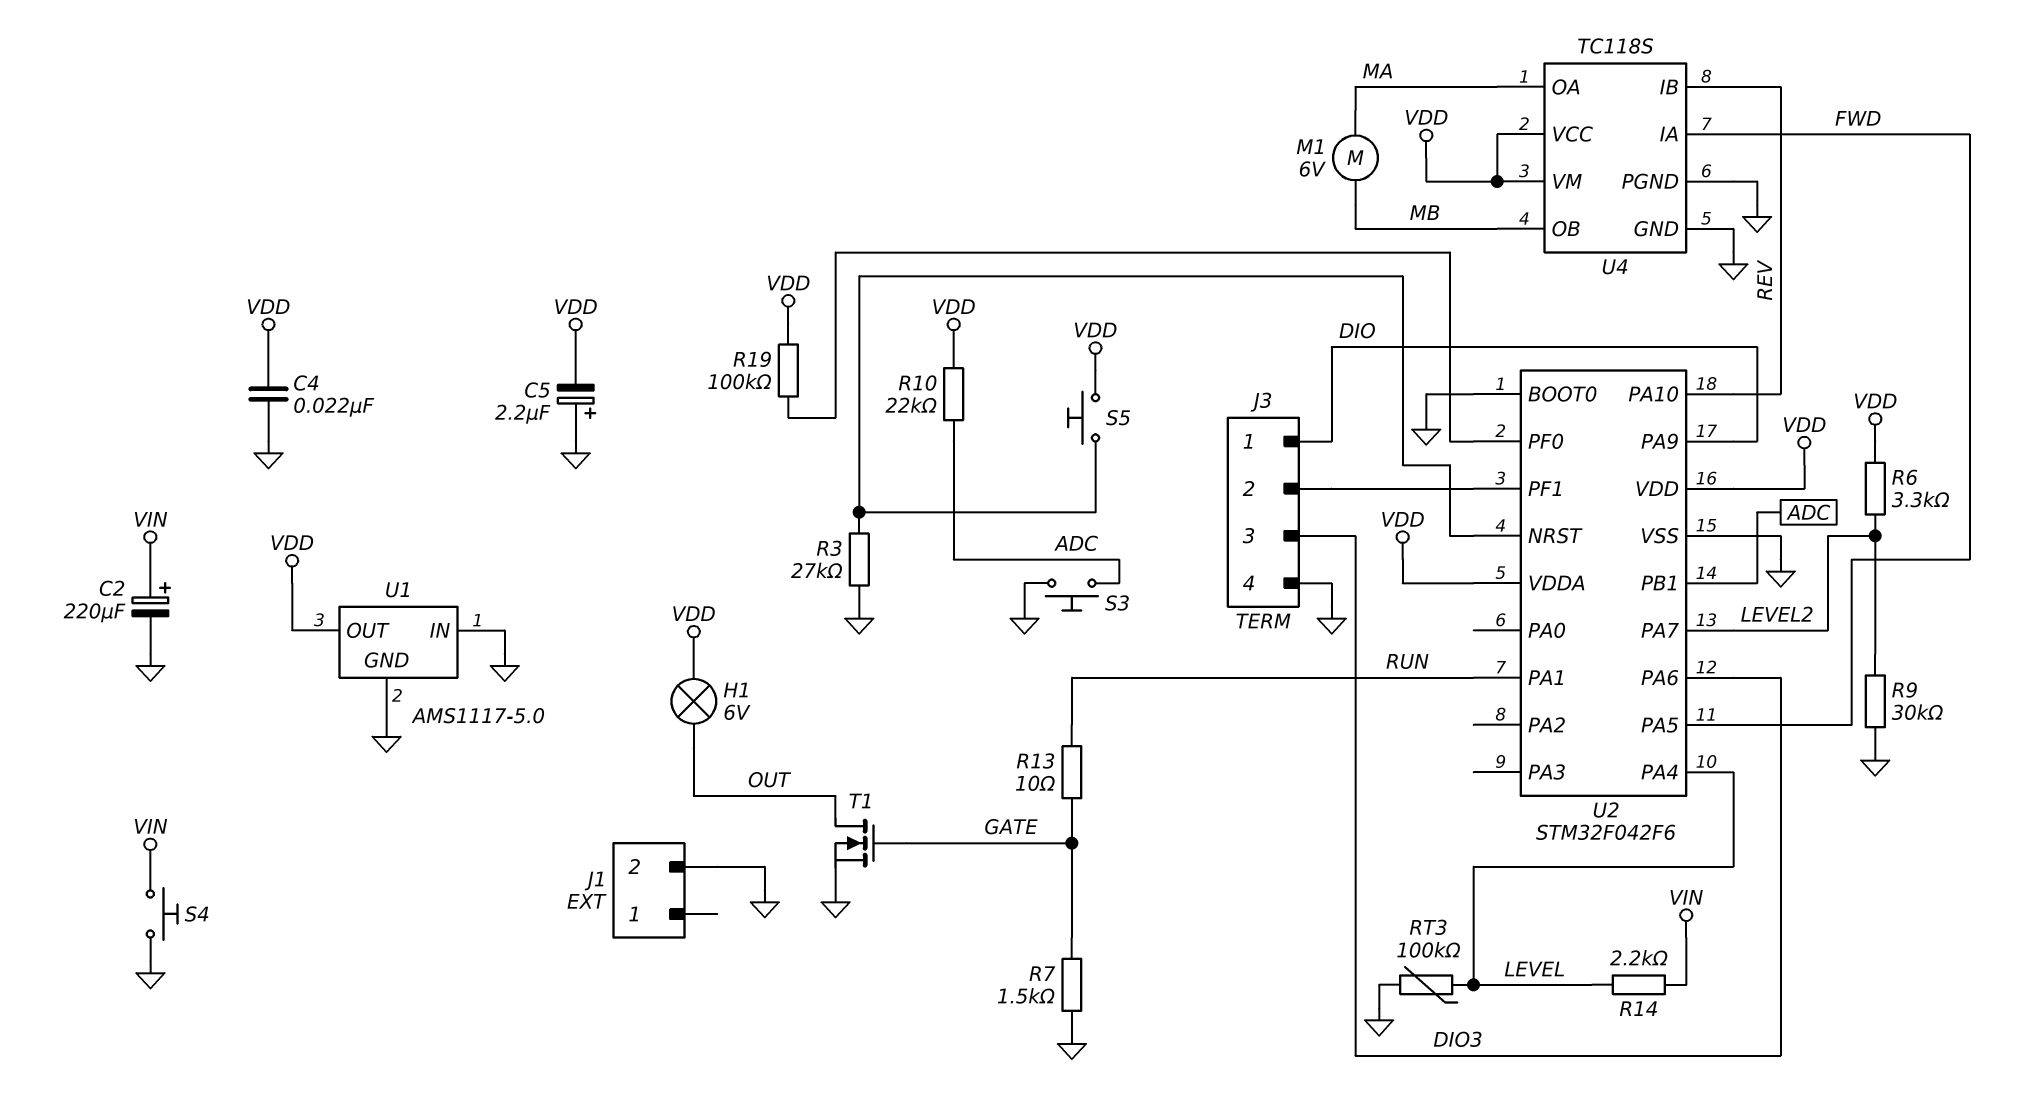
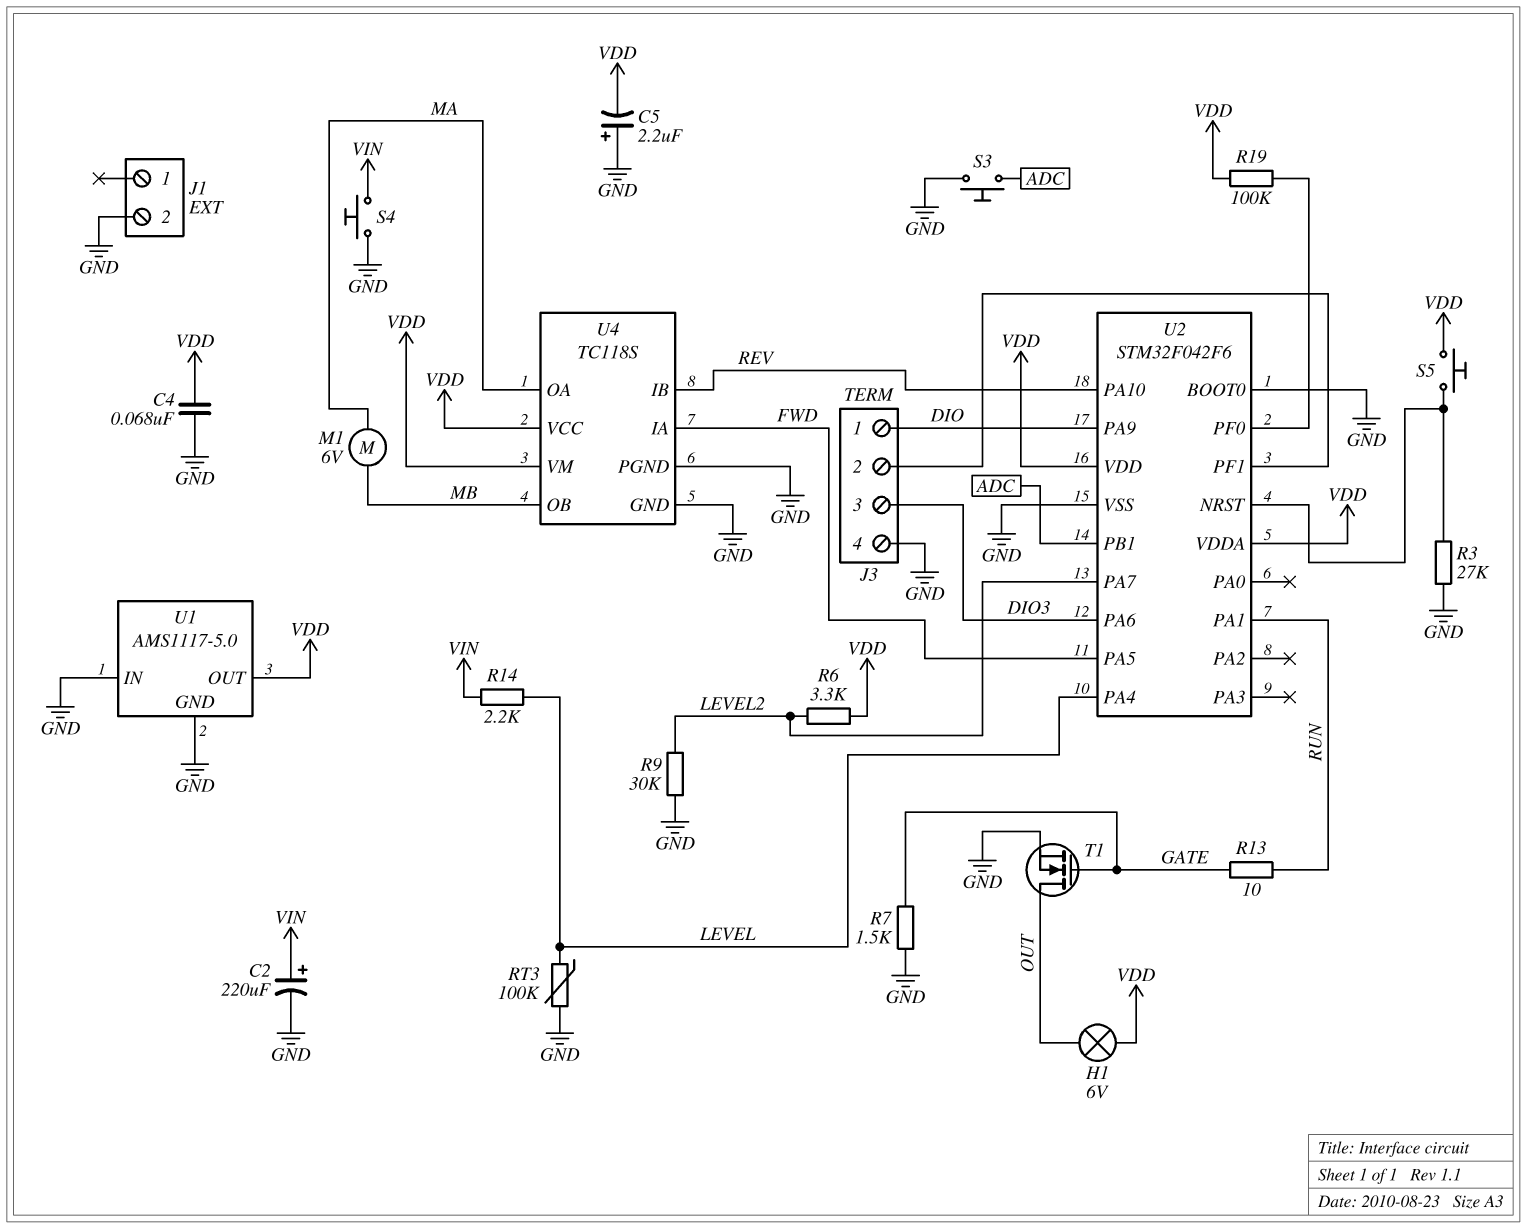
C4: 22nF (GND, VDD) -> 68nF (GND, VDD)
R10: 22k (ADC, VDD) -> none

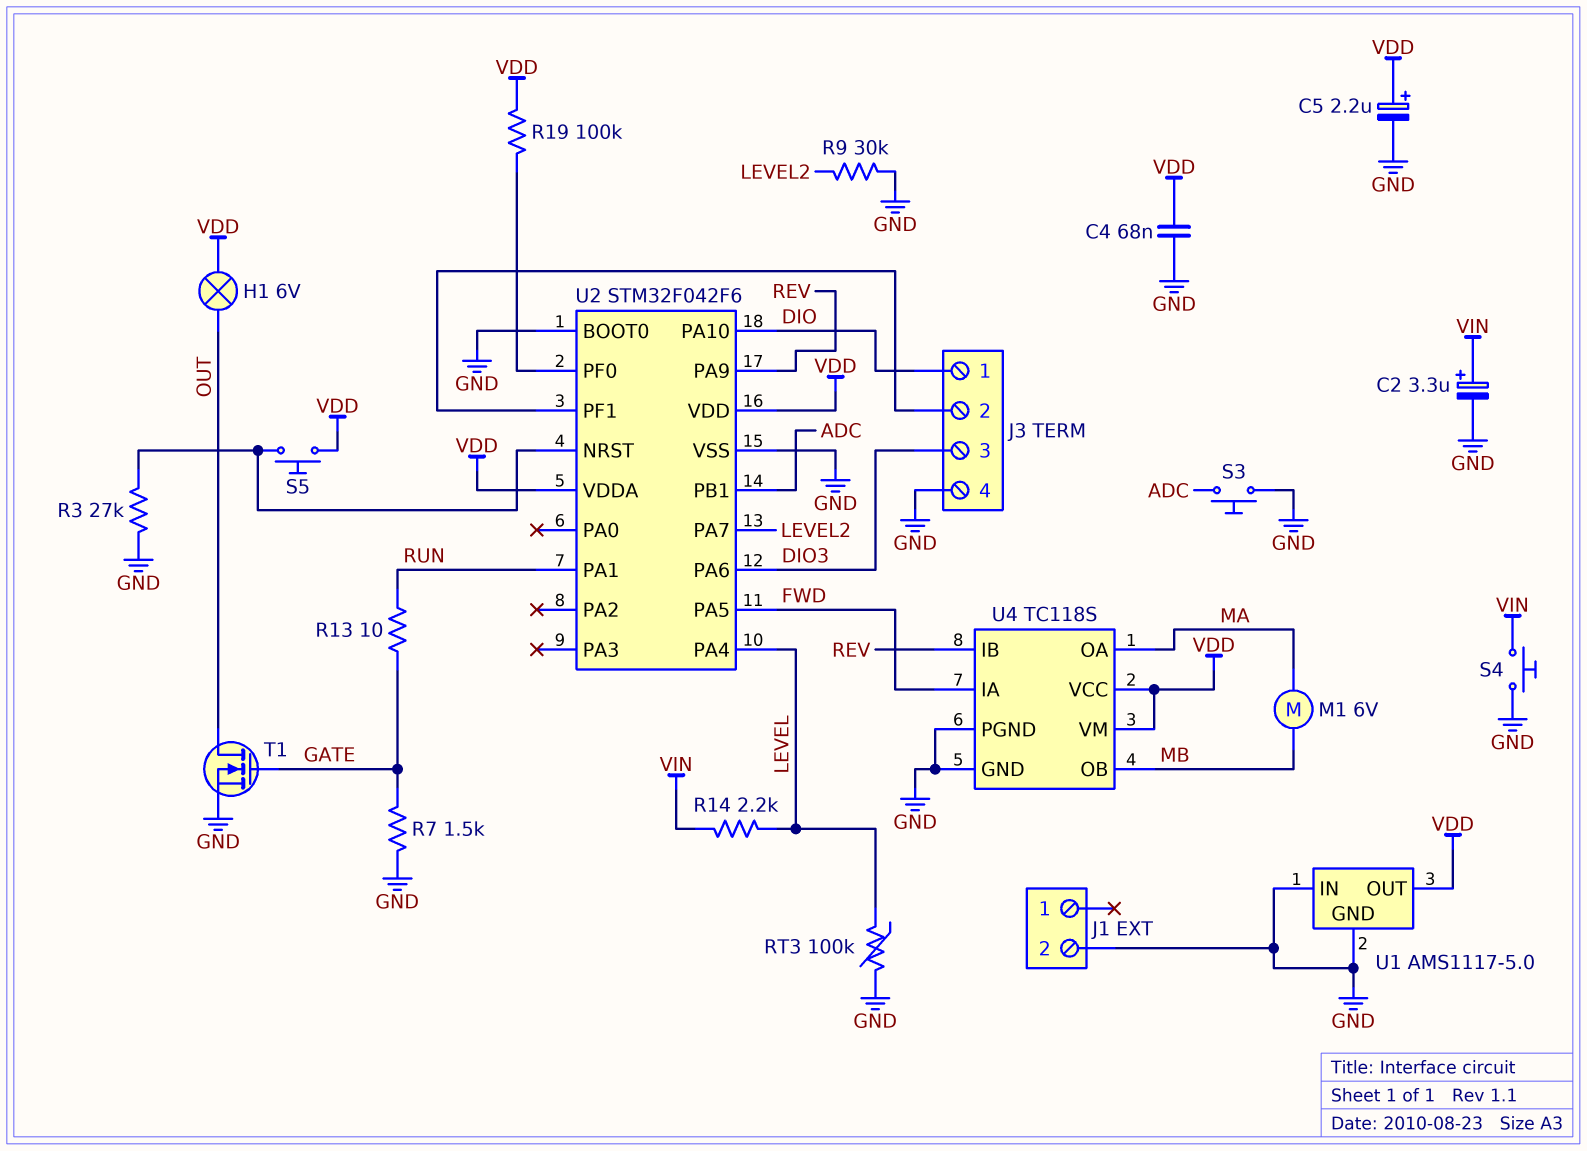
C2: 220uF (plus VIN, minus GND) -> 3.3uF (plus VIN, minus GND)
C5: 2.2uF (plus GND, minus VDD) -> 2.2uF (plus VDD, minus GND)
R6: 3.3k (LEVEL2, VDD) -> none
U2 pin PA9: DIO -> REV
U2 pin PA10: REV -> DIO

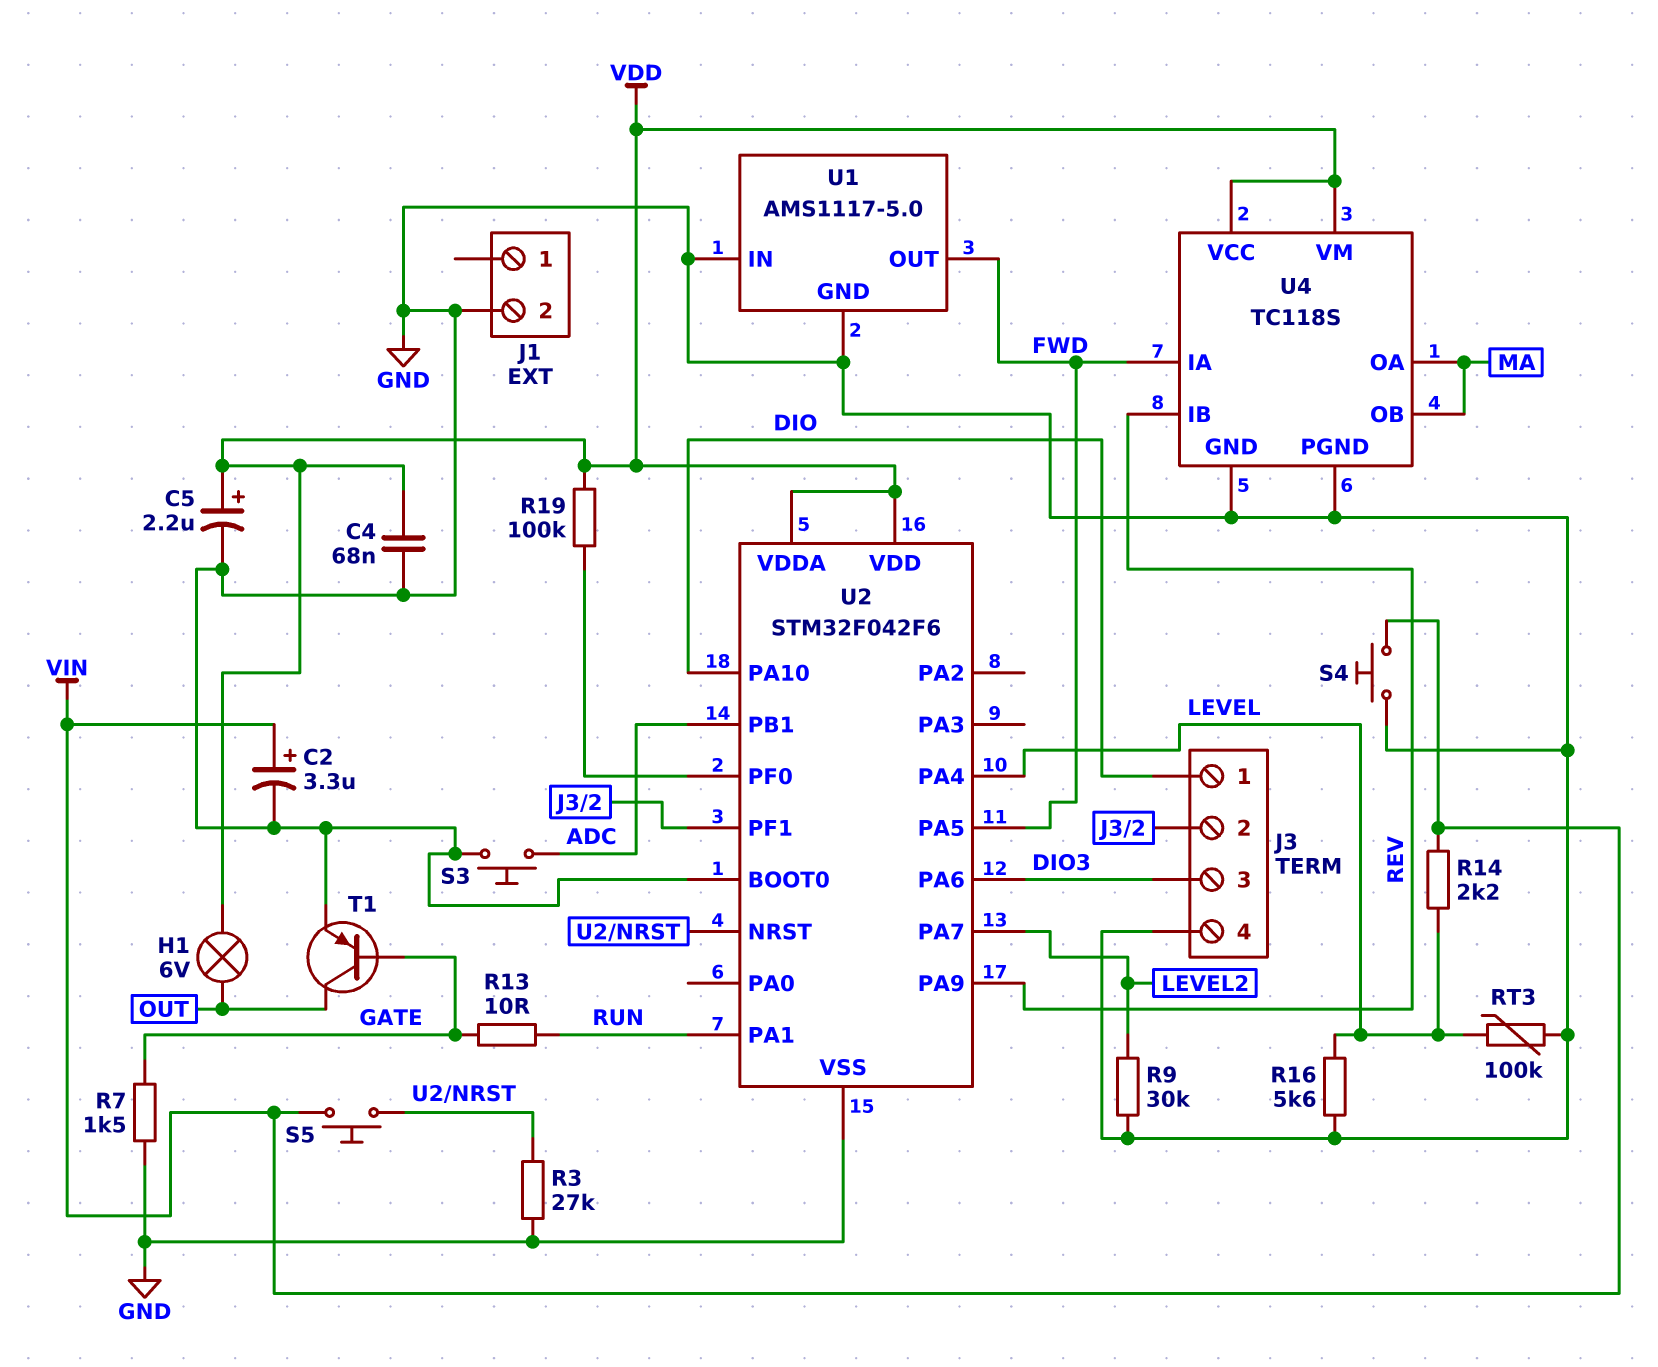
M1: motor 6V (MA, MB) -> none
R16: none -> 5.6k (GND, LEVEL)
S5: button (U2/NRST, VDD) -> button (U2/NRST, VIN)
T1: NMOS (G GATE, D OUT, S GND) -> PNP (B GATE, C OUT, E GND)
U1 pin OUT: VDD -> FWD
U4 pin OB: MB -> MA

